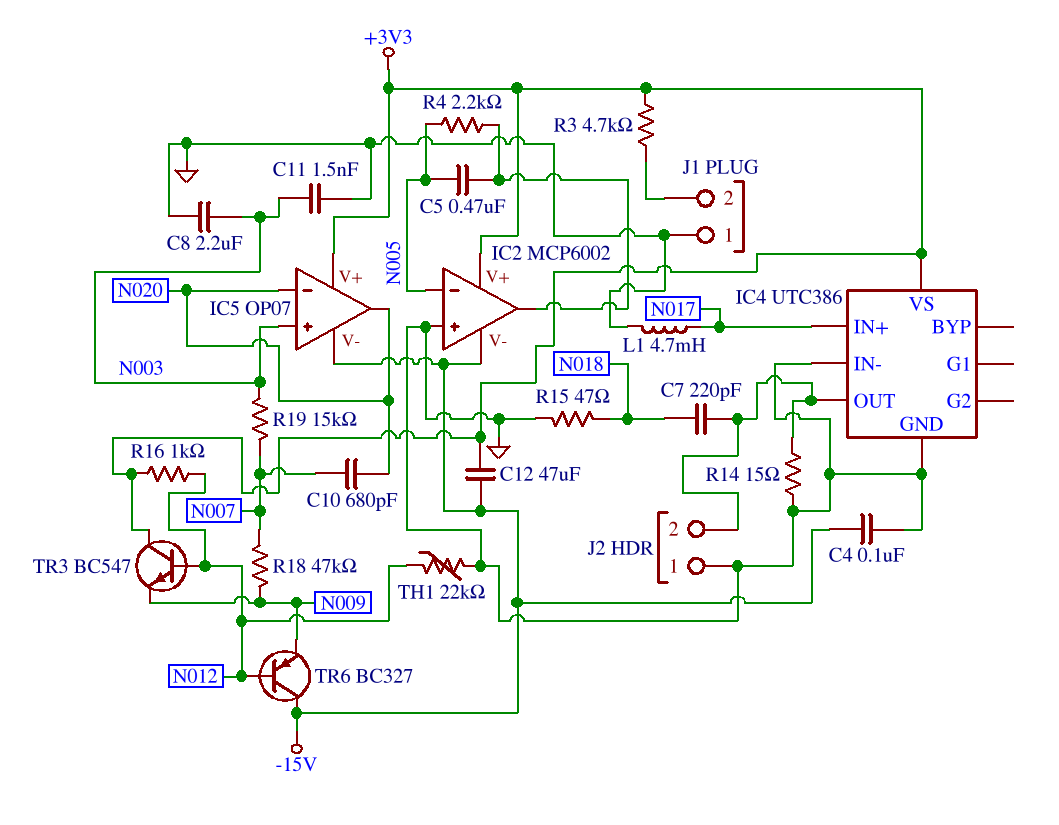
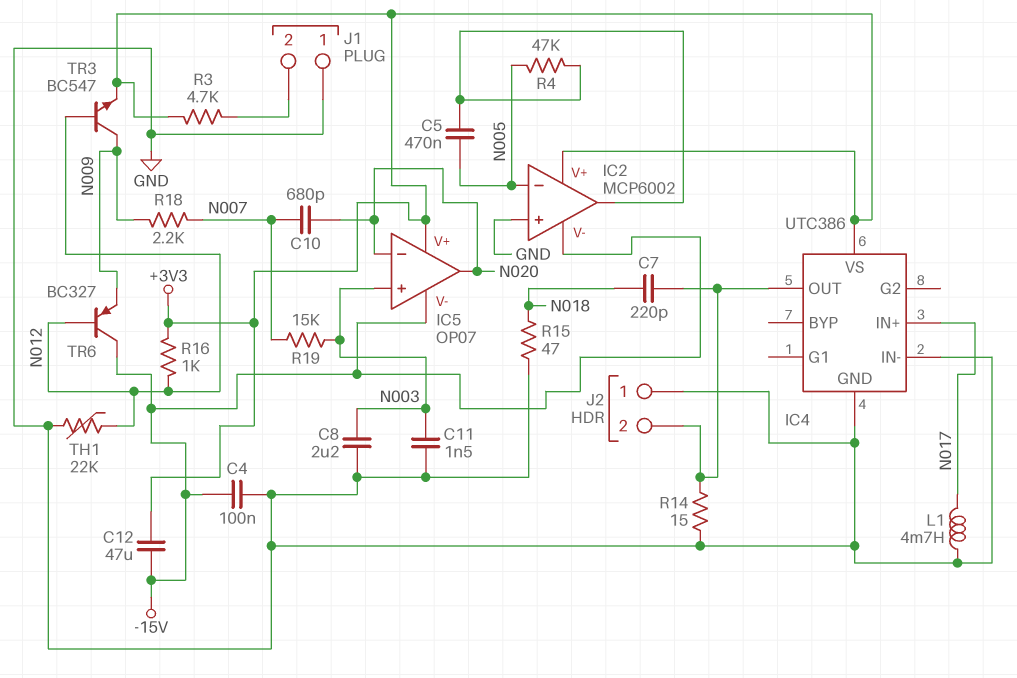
R4: 2.2k (IC2/out, N005) -> 47k (IC2/out, N005)
R18: 47k (N007, N009) -> 2.2k (N007, N009)
TR3: NPN BC547 (B N012, C +3V3, E N009) -> NPN BC547 (B N012, C N009, E +3V3)

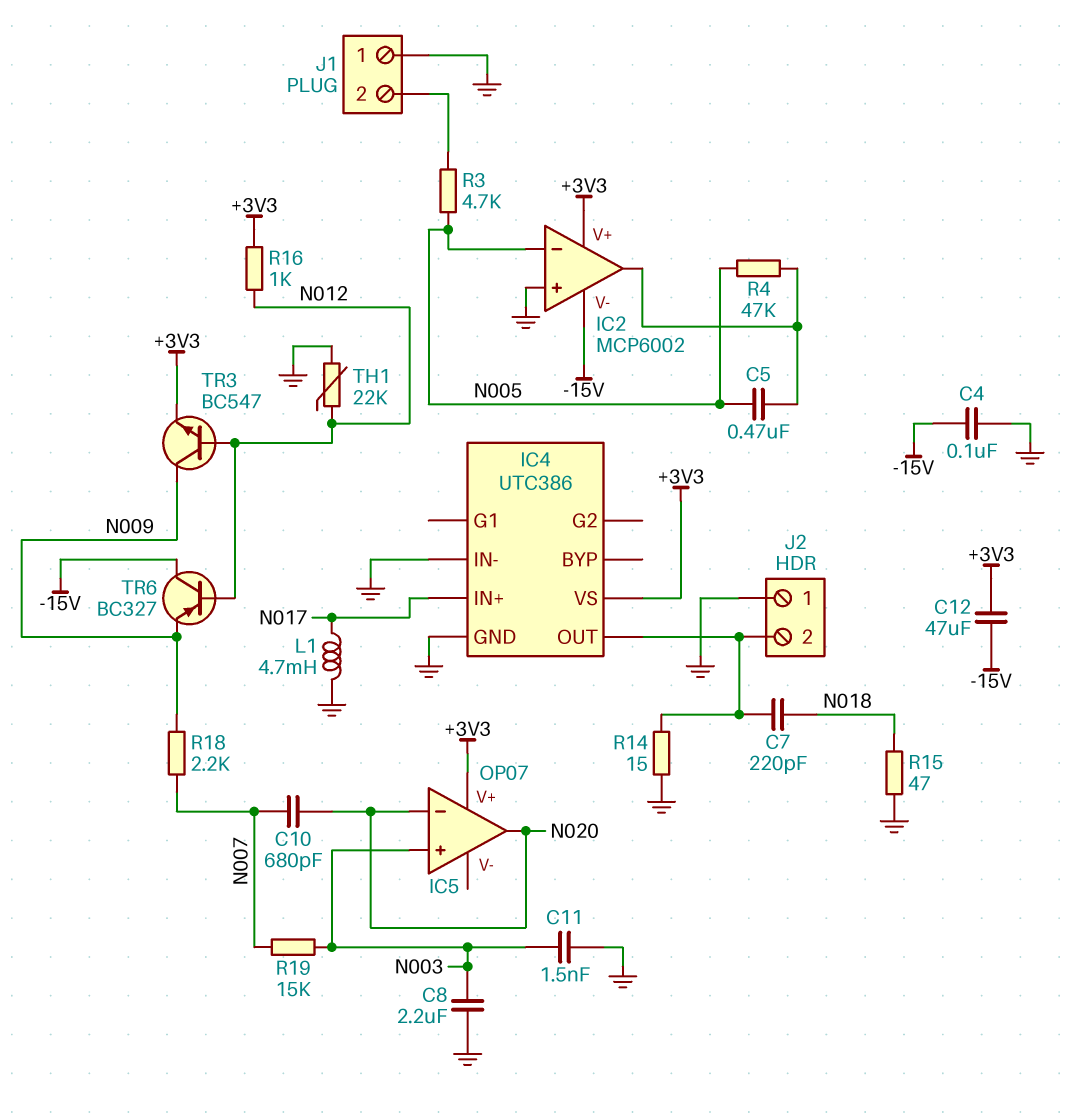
IC5 pin V-: -15V -> none
R3: 4.7k (+3V3, J1/2) -> 4.7k (J1/2, N005)

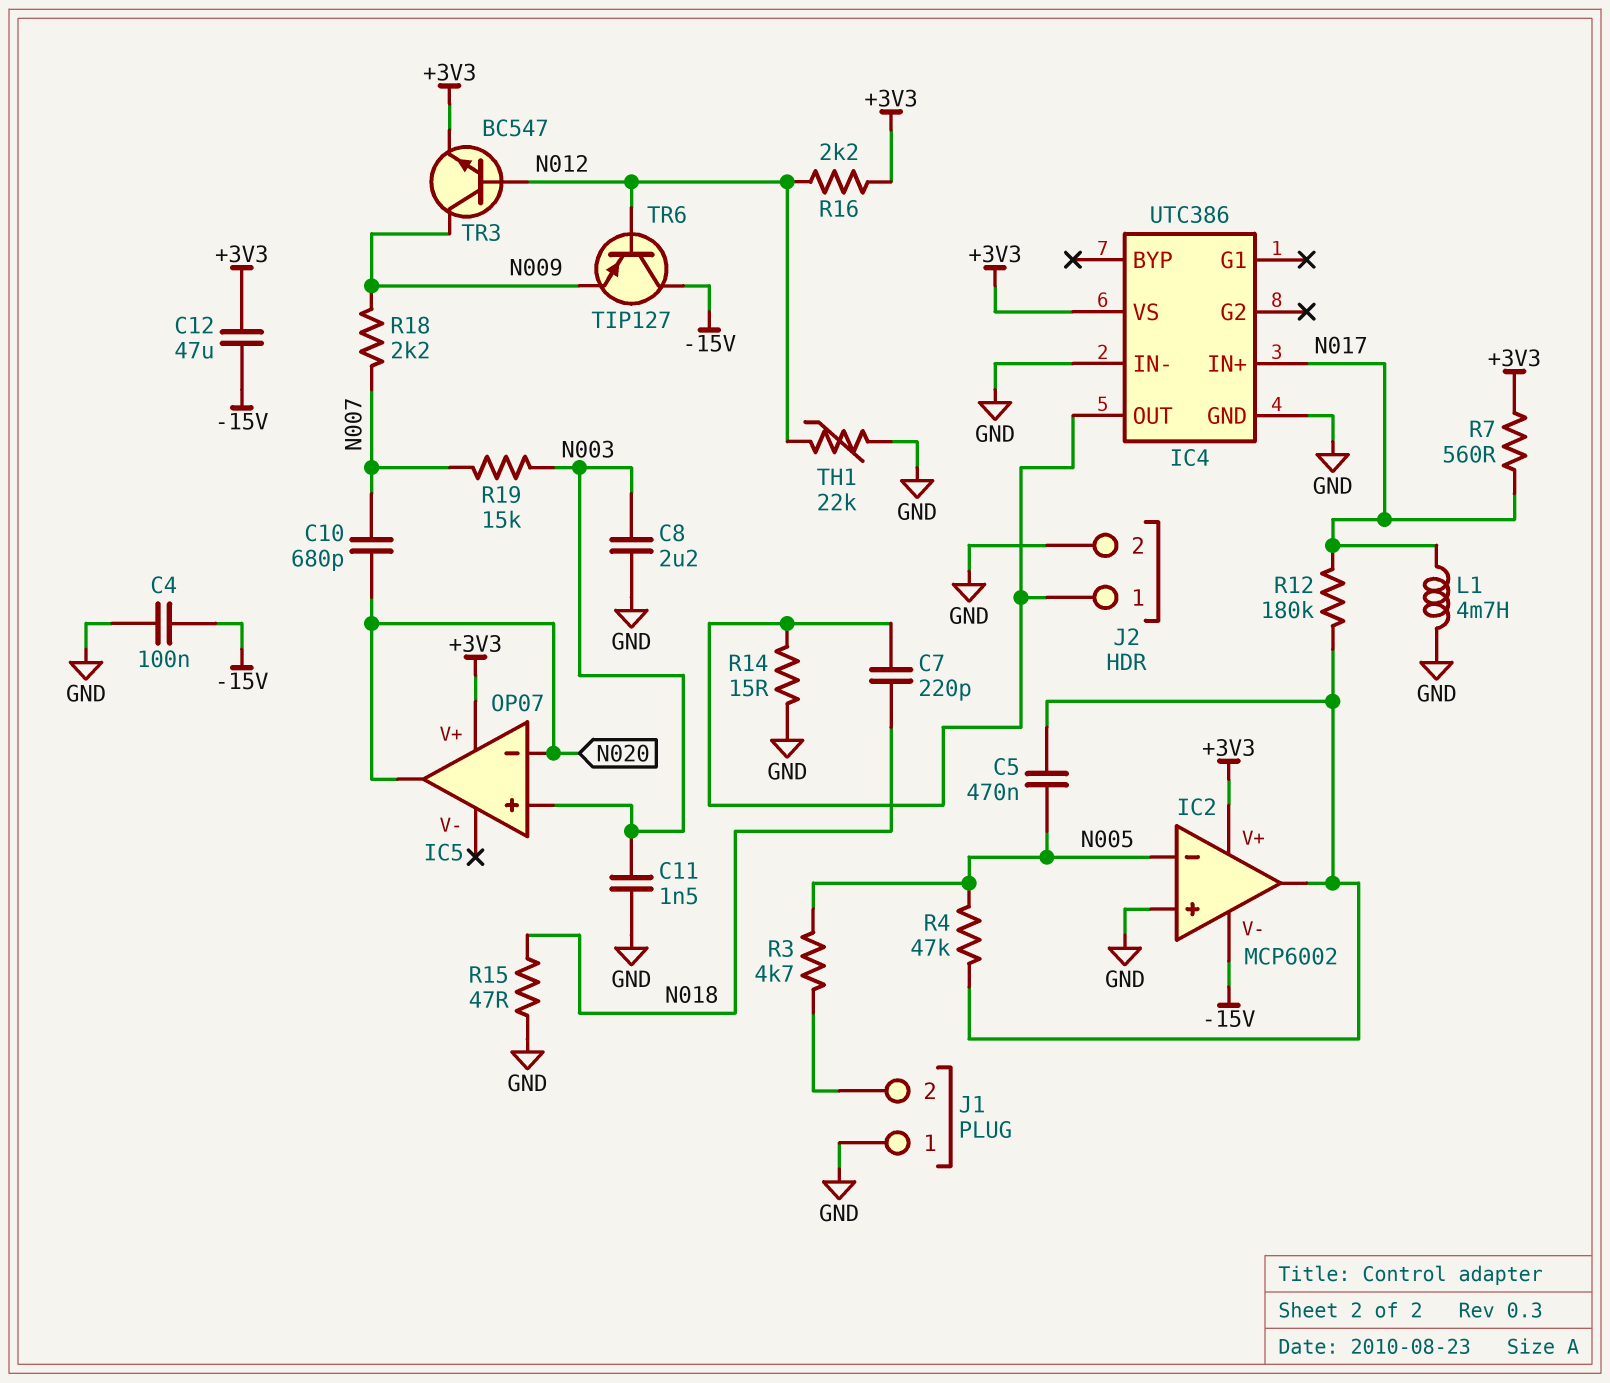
J2 pin 1: GND -> IC4/OUT
J2 pin 2: IC4/OUT -> GND
R7: none -> 560 (+3V3, N017)
R12: none -> 180k (IC2/out, N017)
R16: 1k (+3V3, N012) -> 2.2k (+3V3, N012)
TR6: PNP BC327 (B N012, C -15V, E N009) -> PNP TIP127 (B N012, C -15V, E N009)

